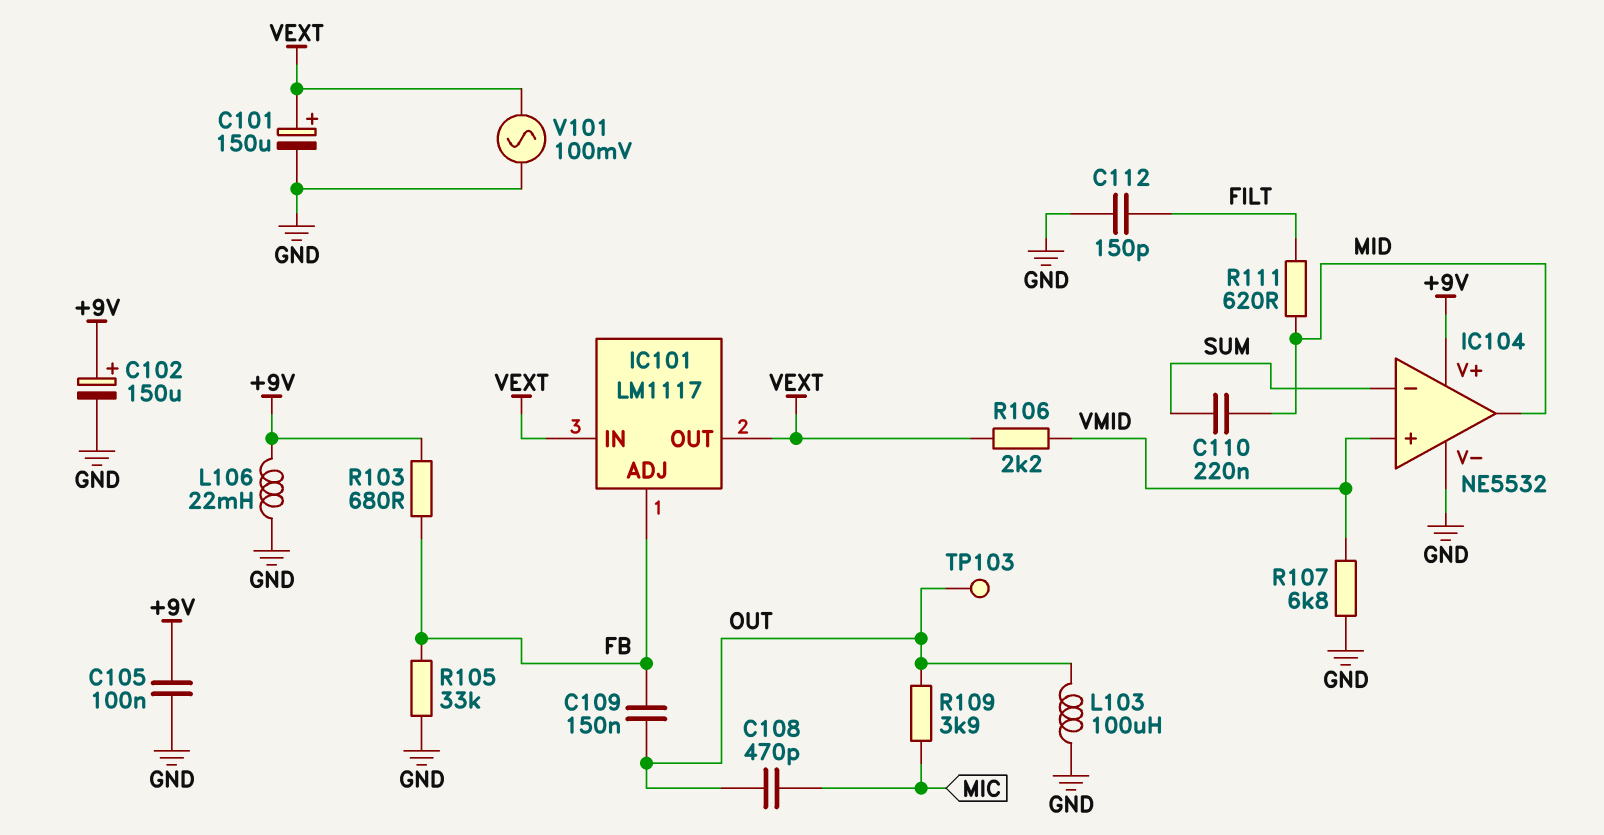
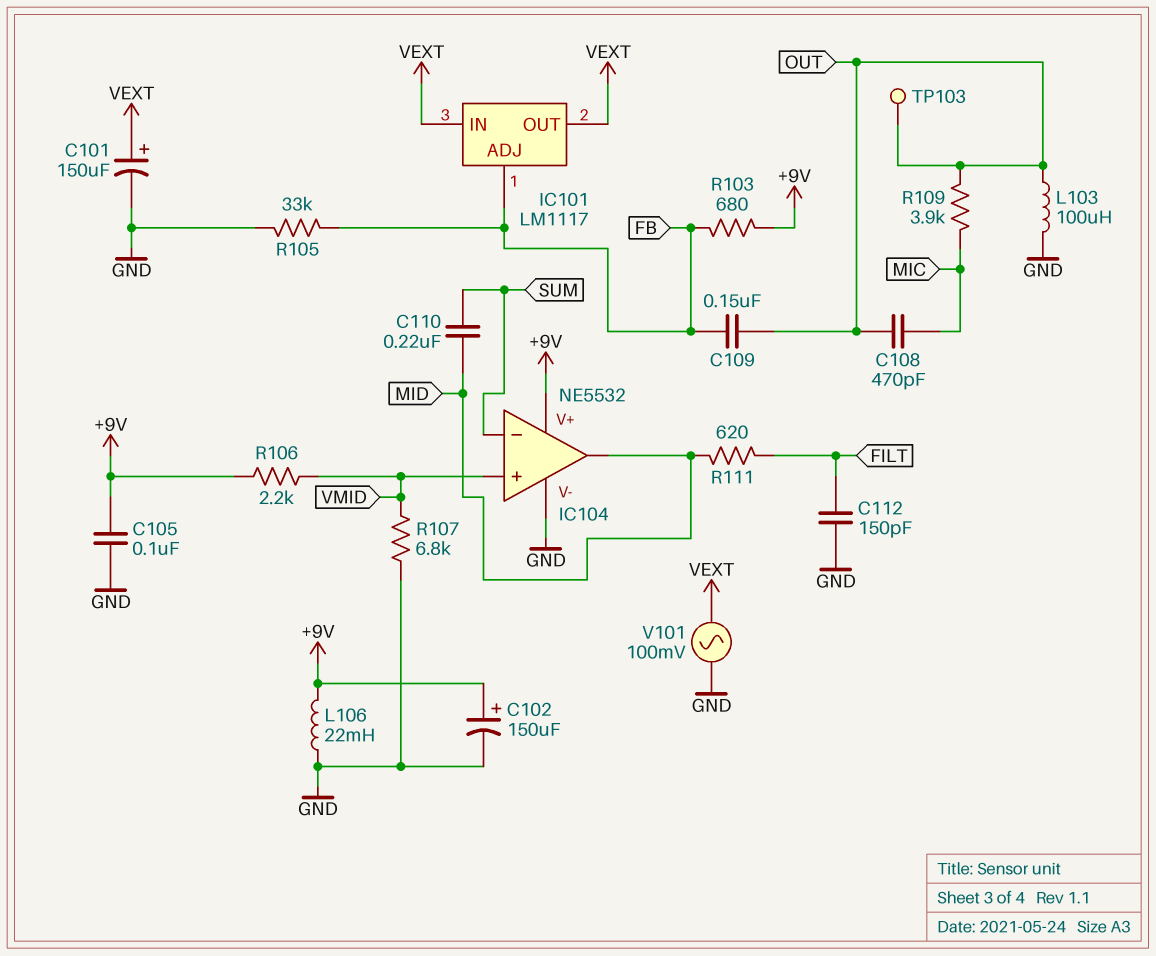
R106: 2.2k (VEXT, VMID) -> 2.2k (+9V, VMID)

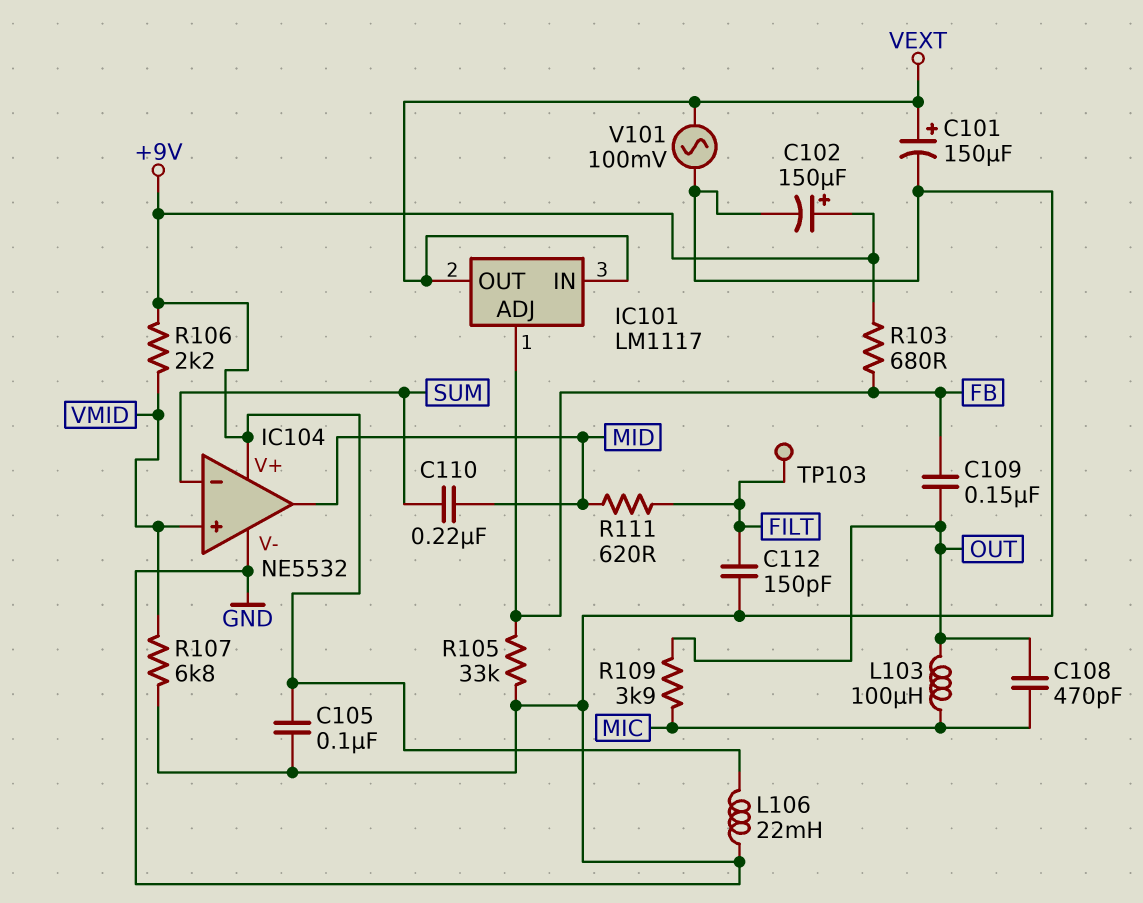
L103: 100uH (GND, OUT) -> 100uH (MIC, OUT)
TP103: test point (OUT) -> test point (FILT)

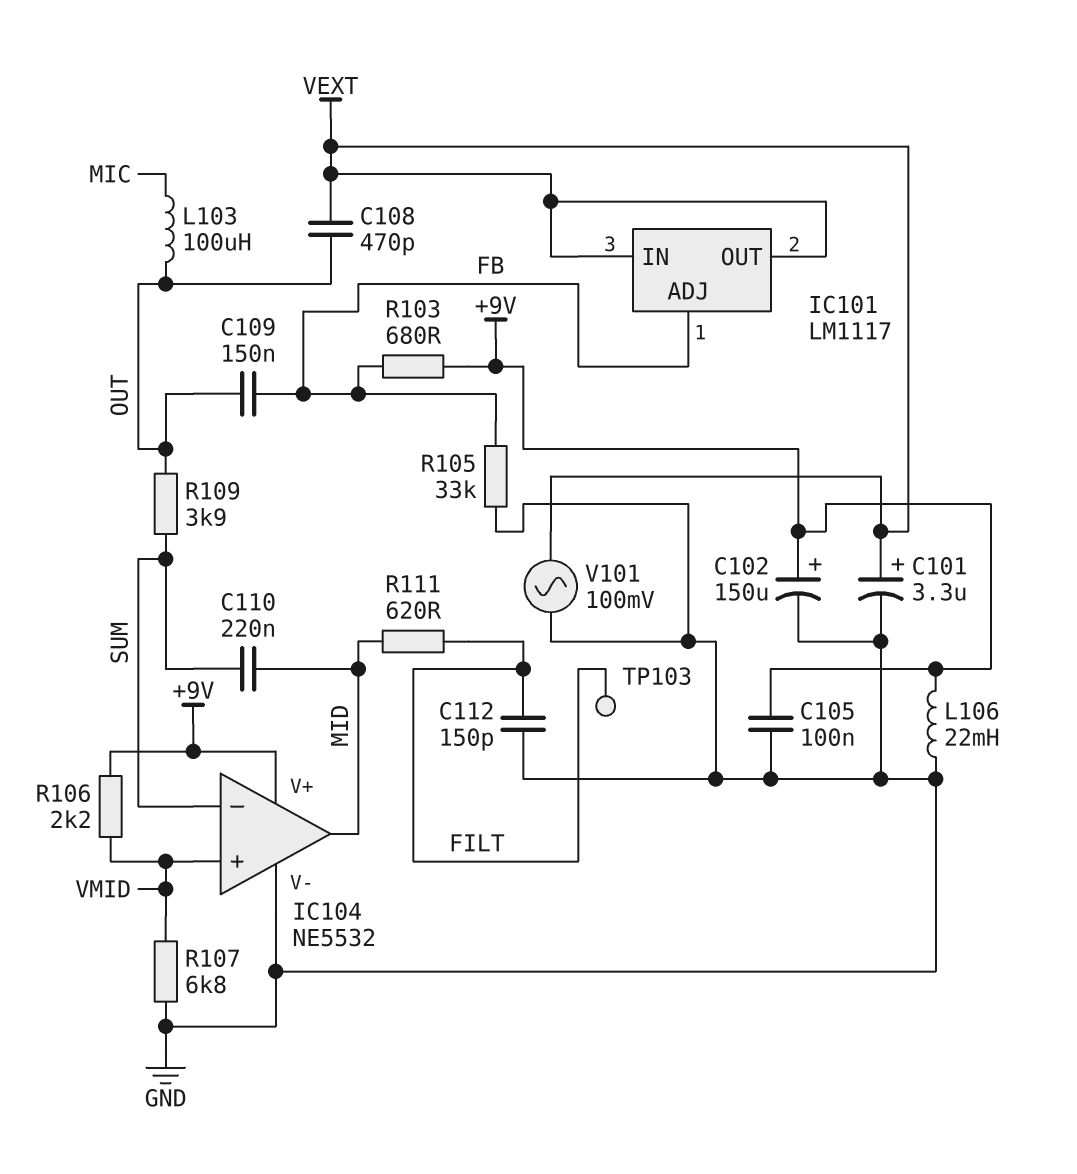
C101: 150uF (plus VEXT, minus GND) -> 3.3uF (plus VEXT, minus GND)
C108: 470pF (MIC, OUT) -> 470pF (OUT, VEXT)
R109: 3.9k (MIC, OUT) -> 3.9k (OUT, SUM)

